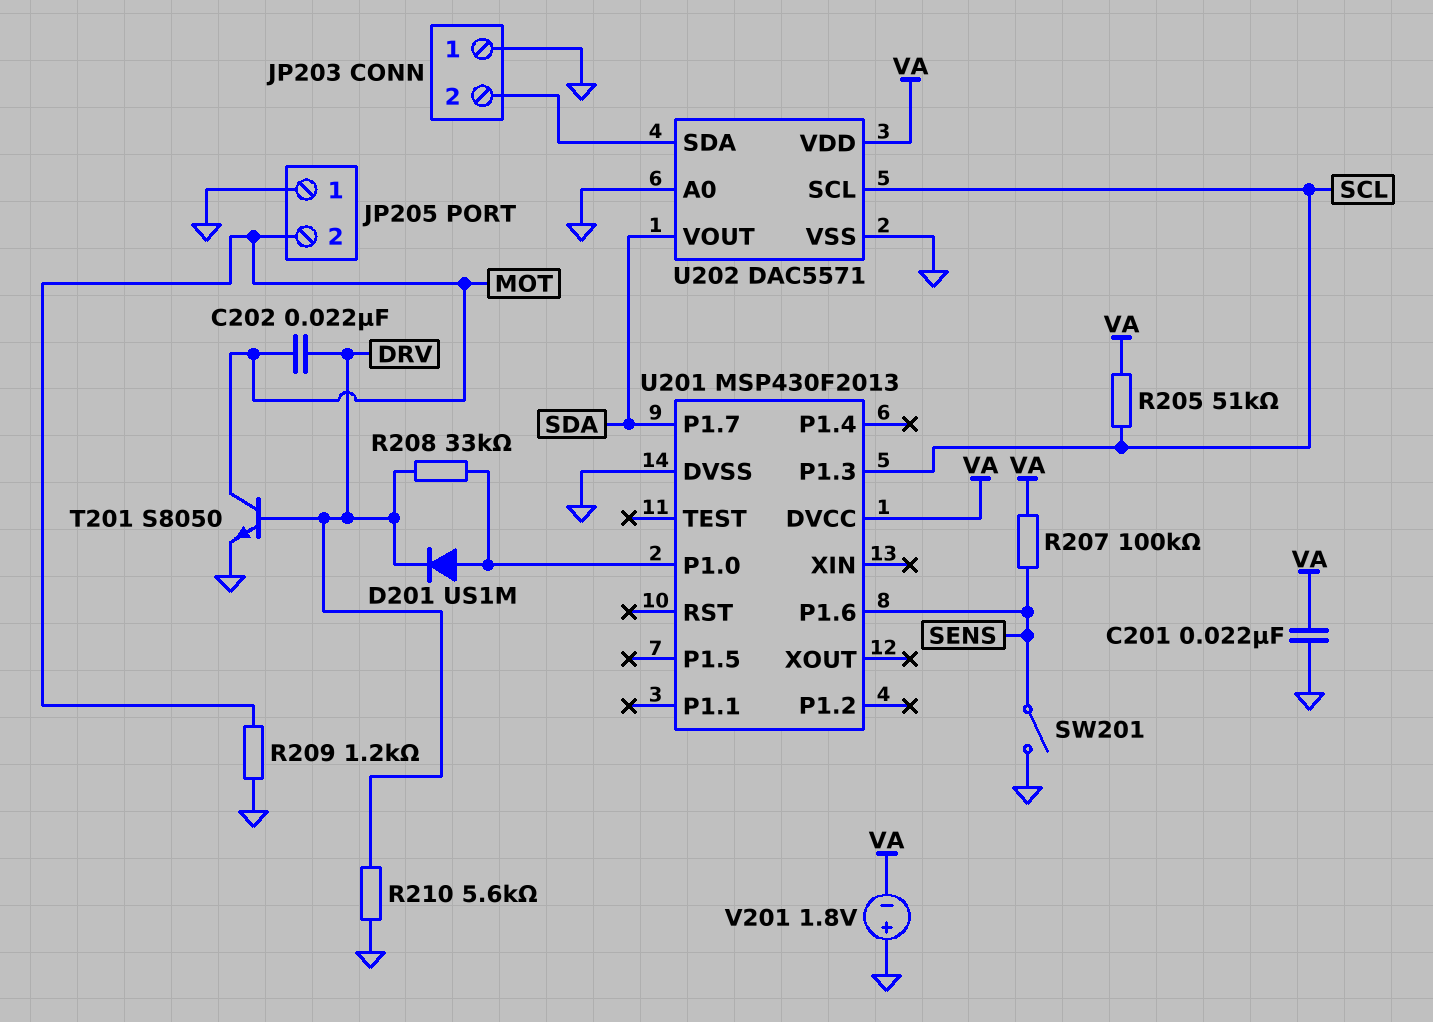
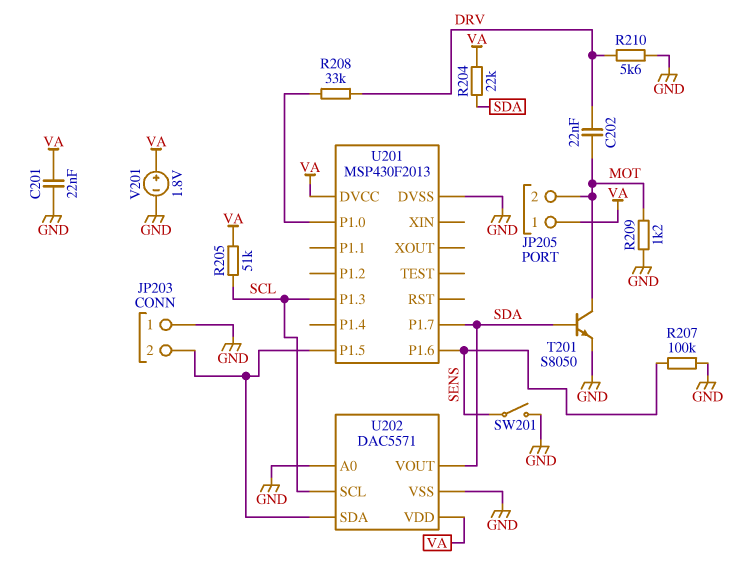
D201: diode US1M (A U201/P1.0, K DRV) -> none
JP205 pin 1: GND -> VA
R204: none -> 22k (SDA, VA)
R207: 100k (SENS, VA) -> 100k (GND, SENS)
T201: NPN S8050 (B DRV, C MOT, E GND) -> NPN S8050 (B SDA, C MOT, E GND)
U201 pin P1.5: none -> JP203/2
V201: 1.8V (plus GND, minus VA) -> 1.8V (plus VA, minus GND)

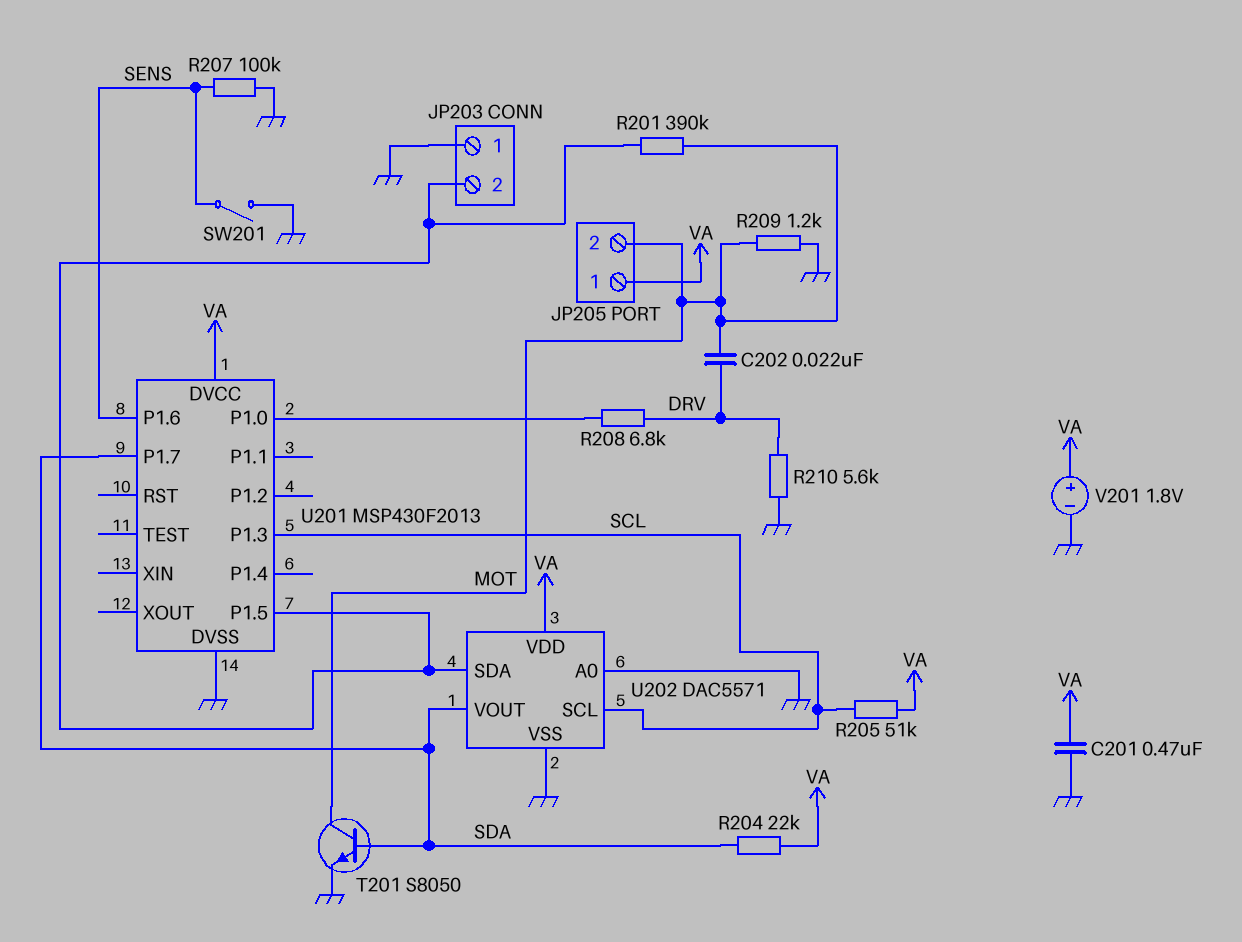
C201: 22nF (GND, VA) -> 470nF (GND, VA)
R201: none -> 390k (JP203/2, MOT)
R208: 33k (DRV, U201/P1.0) -> 6.8k (DRV, U201/P1.0)

